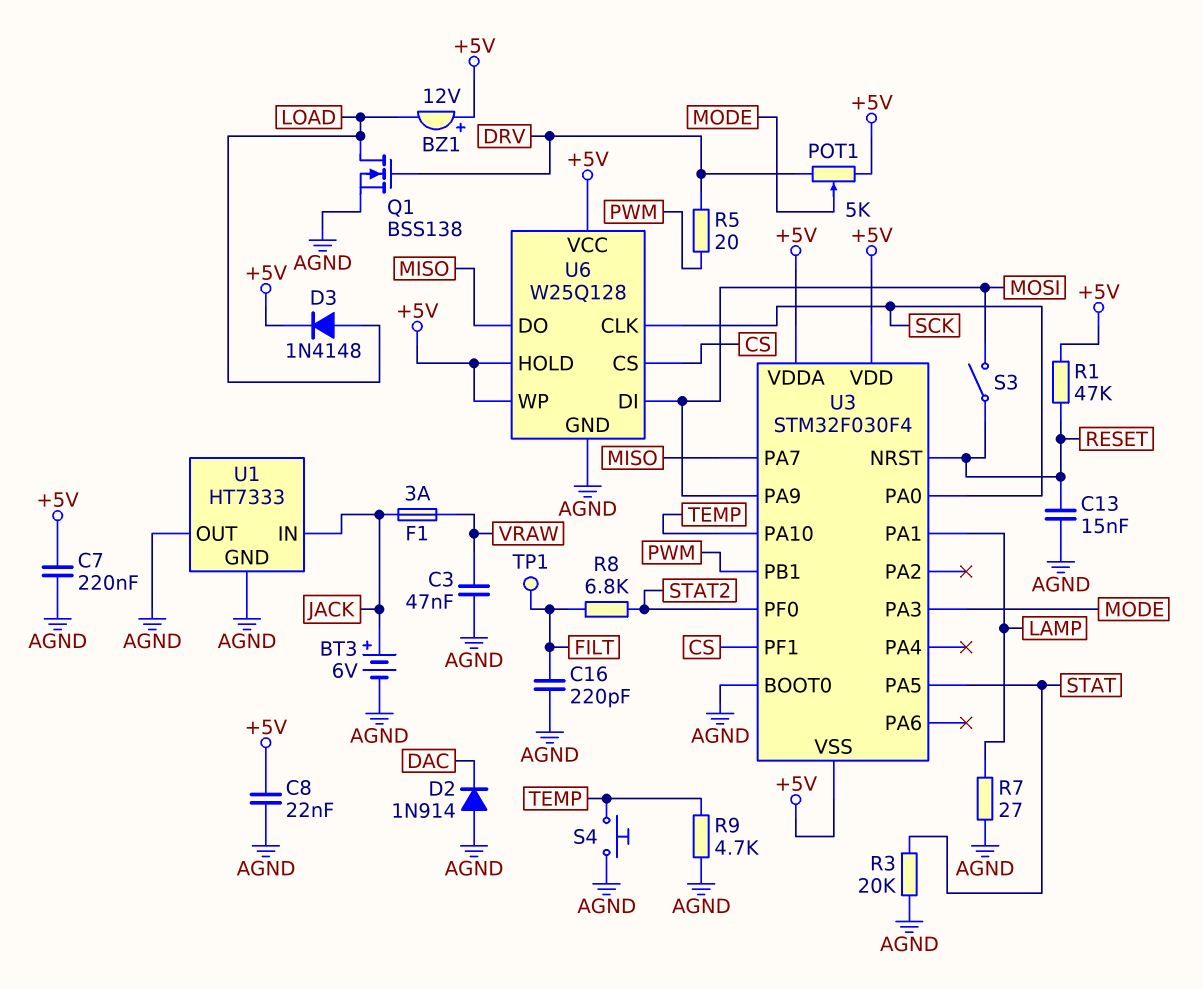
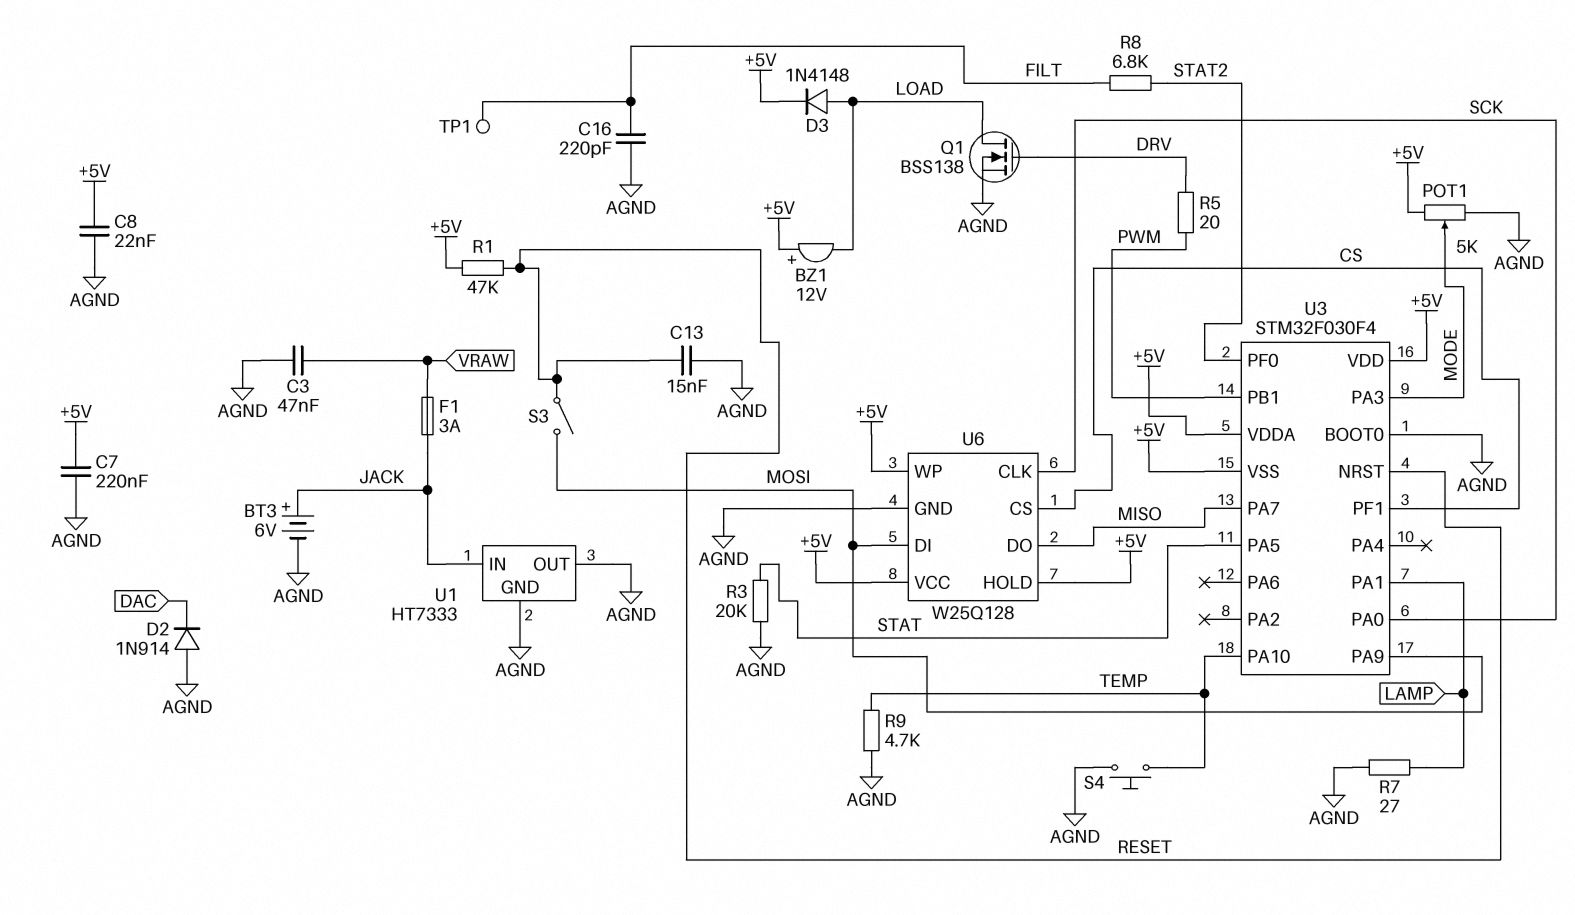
POT1: 5k (+5V, DRV, wiper MODE) -> 5k (+5V, AGND, wiper MODE)

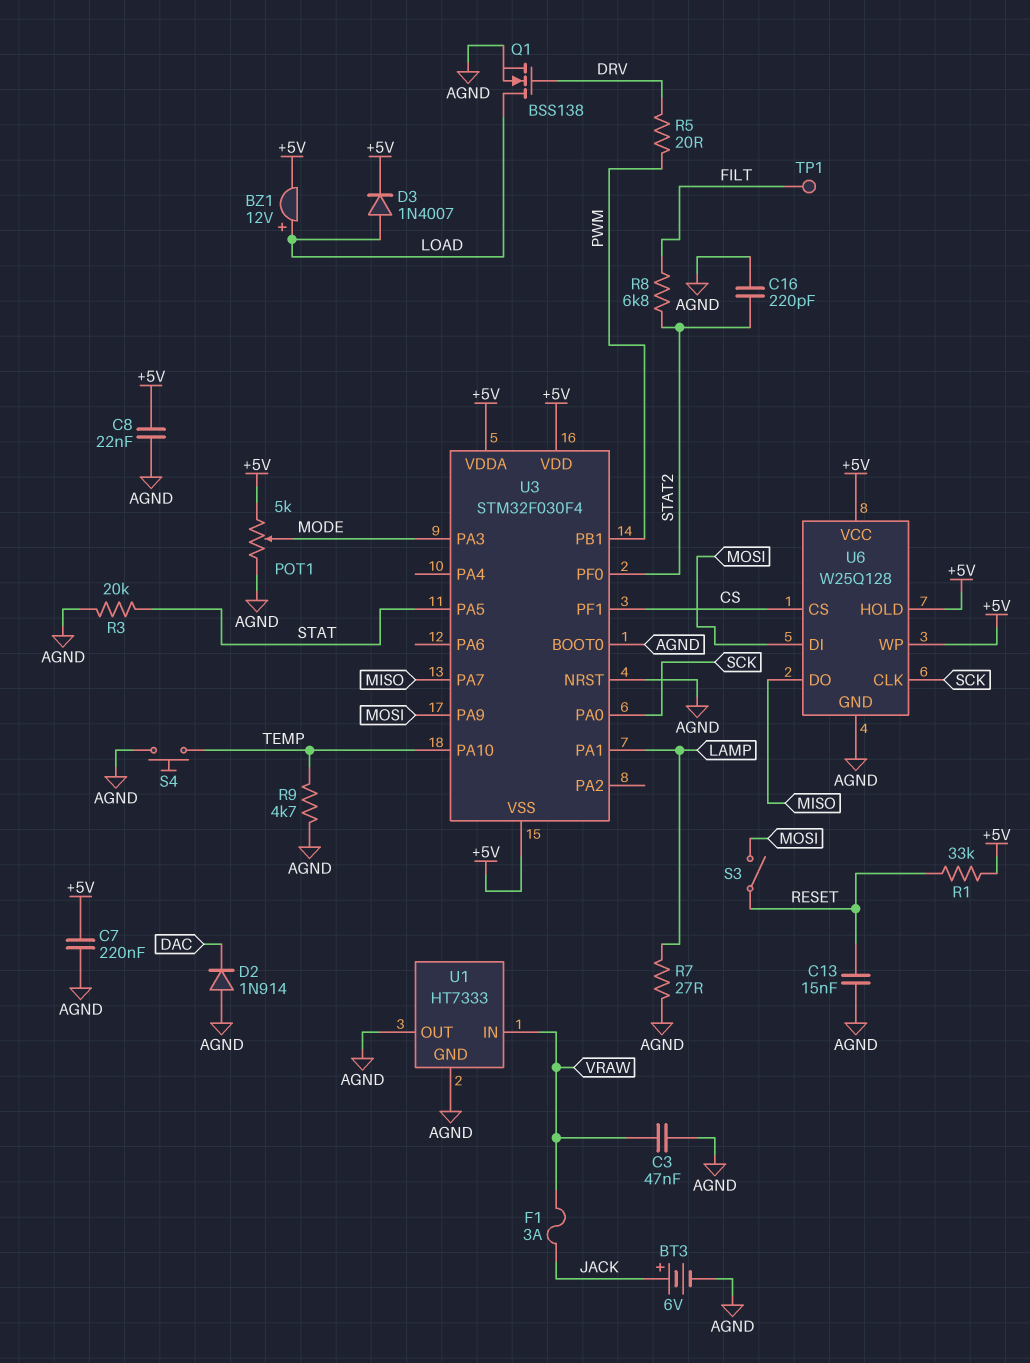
BZ1: buzzer 12V (plus +5V, minus LOAD) -> buzzer 12V (plus LOAD, minus +5V)
C16: 220pF (AGND, FILT) -> 220pF (AGND, STAT2)
D3: diode 1N4148 (A LOAD, K +5V) -> diode 1N4007 (A LOAD, K +5V)
R1: 47k (+5V, RESET) -> 33k (+5V, RESET)
U1 pin IN: JACK -> VRAW
U3 pin NRST: RESET -> AGND

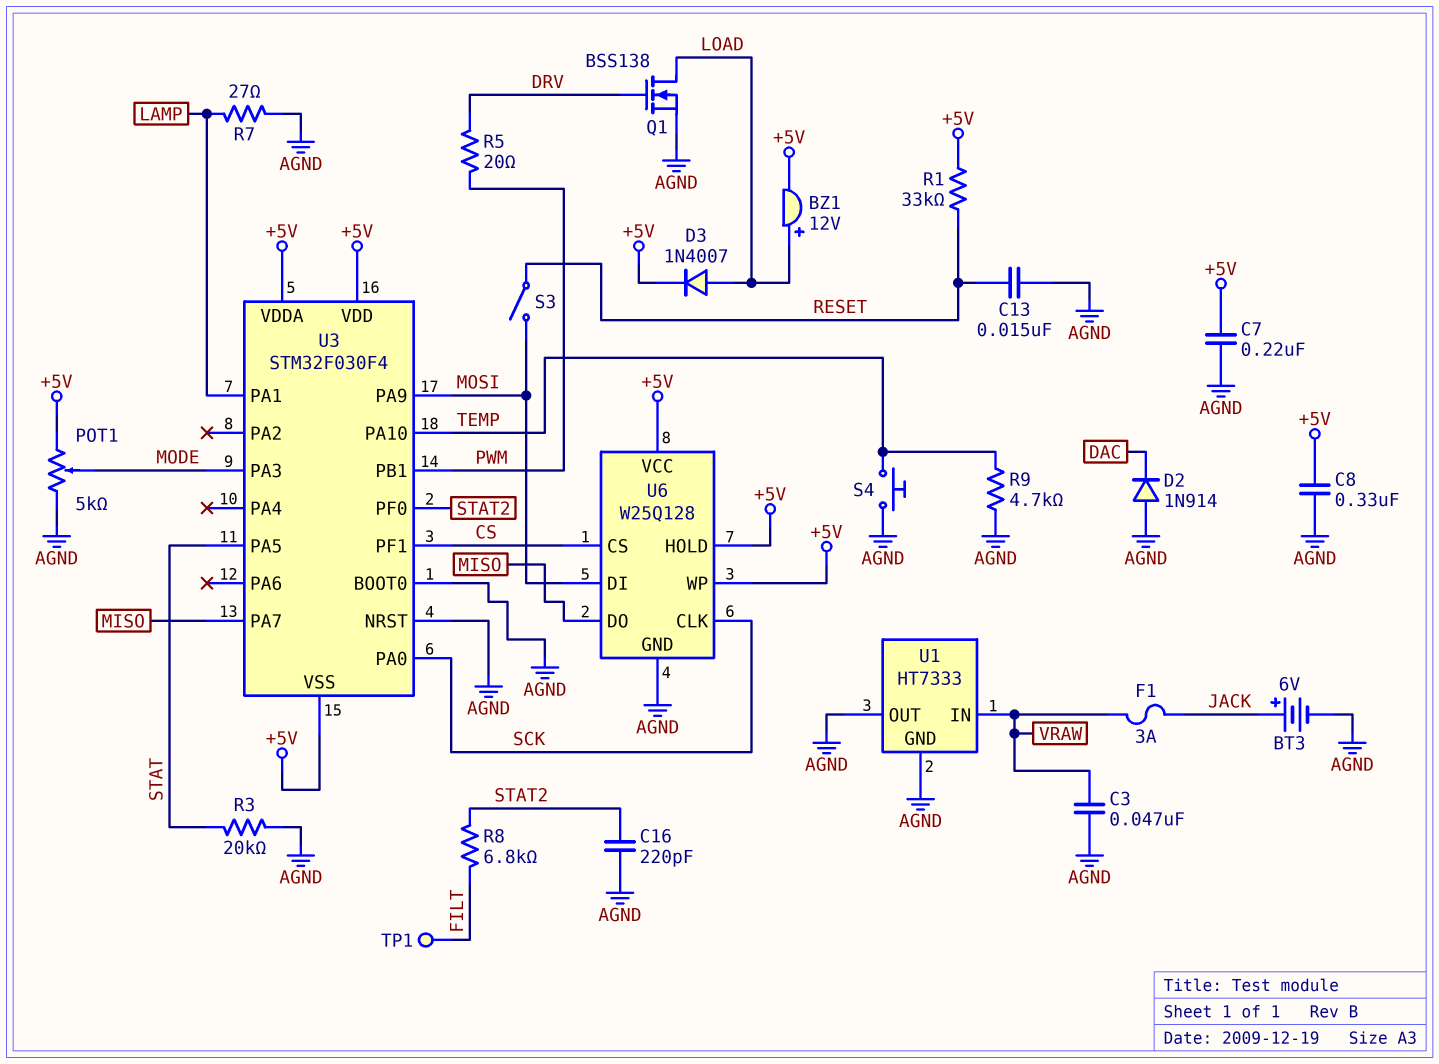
C8: 22nF (+5V, AGND) -> 330nF (+5V, AGND)

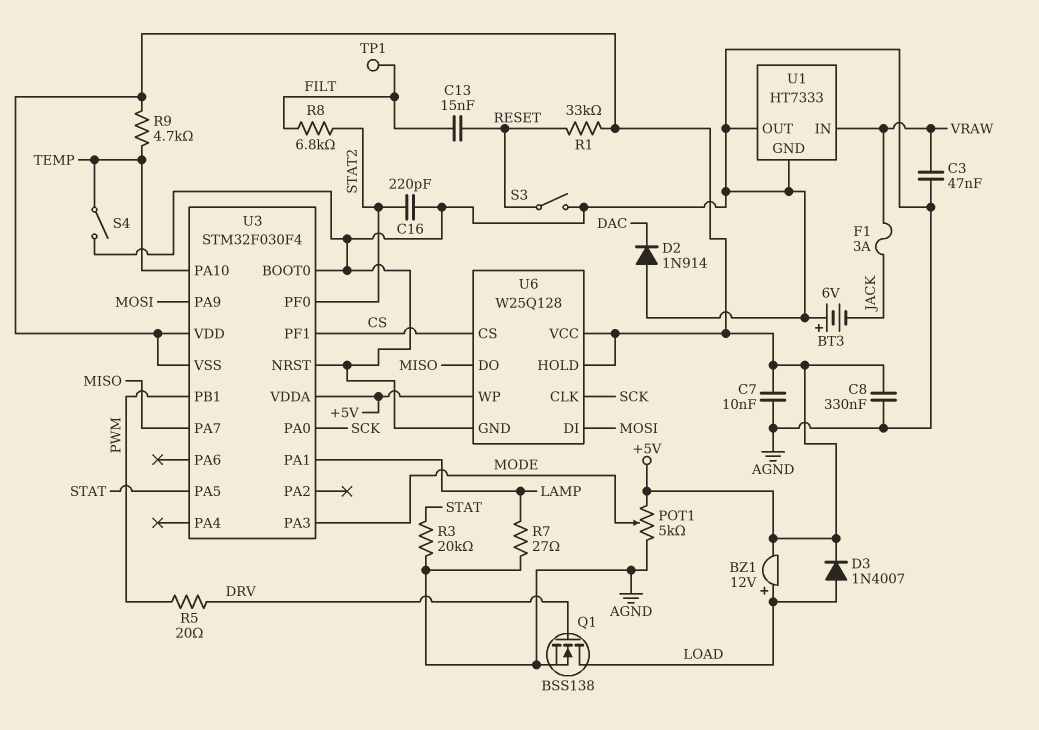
BT3: 6V (plus JACK, minus AGND) -> 6V (plus AGND, minus JACK)
C7: 220nF (+5V, AGND) -> 10nF (+5V, AGND)
C13: 15nF (AGND, RESET) -> 15nF (FILT, RESET)
R9: 4.7k (AGND, TEMP) -> 4.7k (+5V, TEMP)
S3: switch (MOSI, RESET) -> switch (AGND, RESET)
S4: button (AGND, TEMP) -> switch (AGND, TEMP)

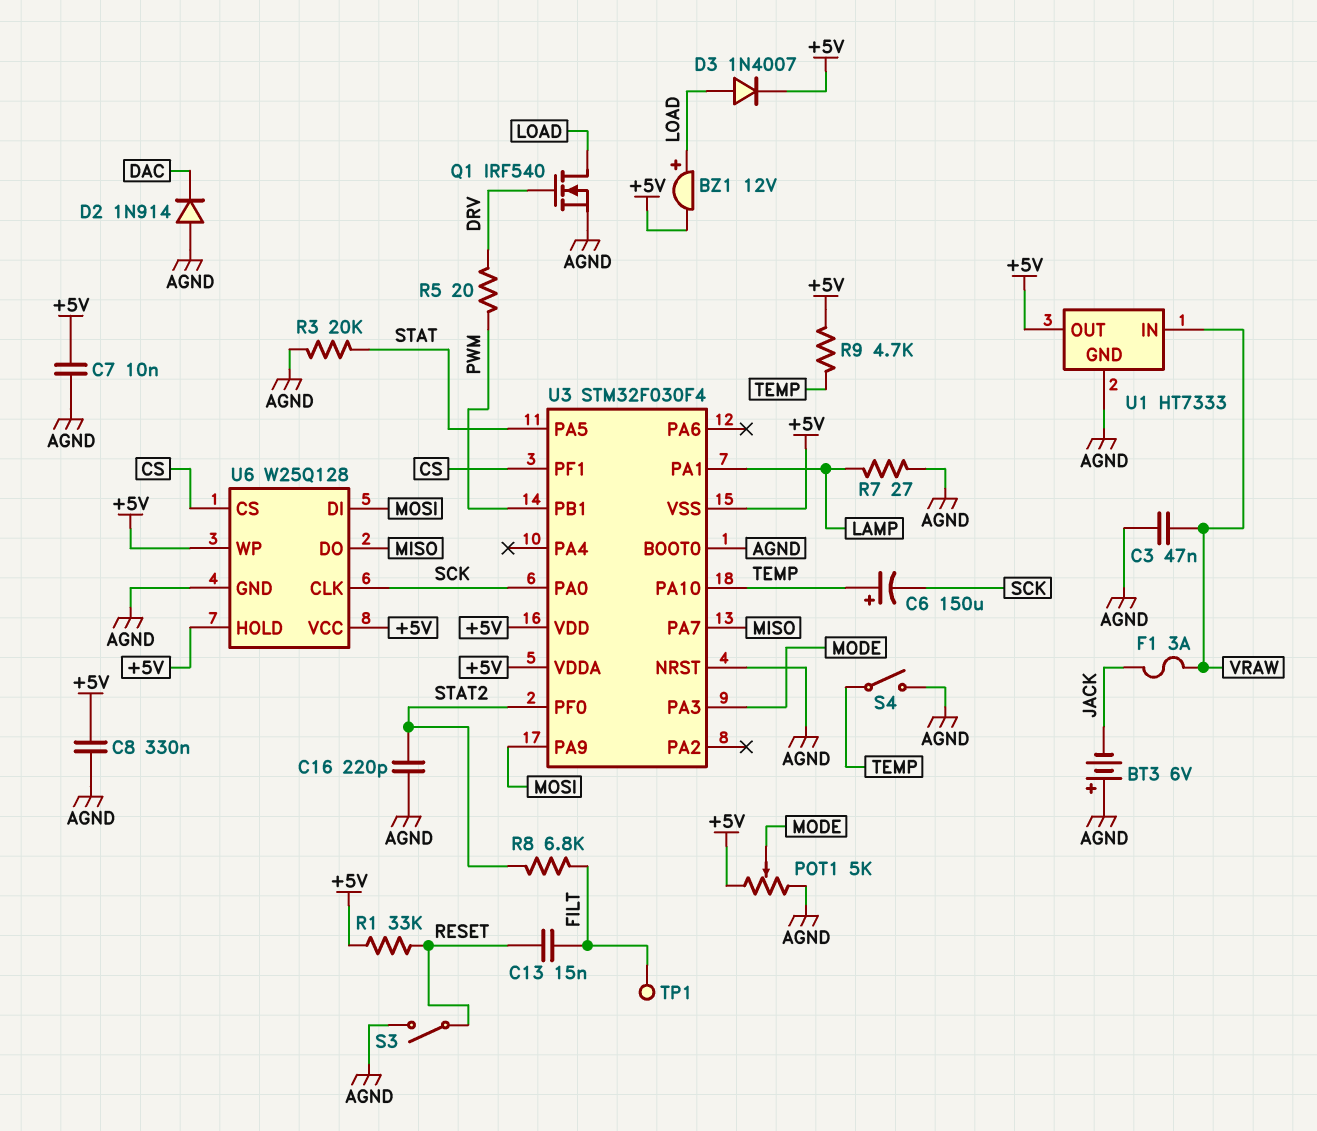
C6: none -> 150uF (plus TEMP, minus SCK)
Q1: NMOS BSS138 (G DRV, D LOAD, S AGND) -> NMOS IRF540 (G DRV, D LOAD, S AGND)
U1 pin OUT: AGND -> +5V

